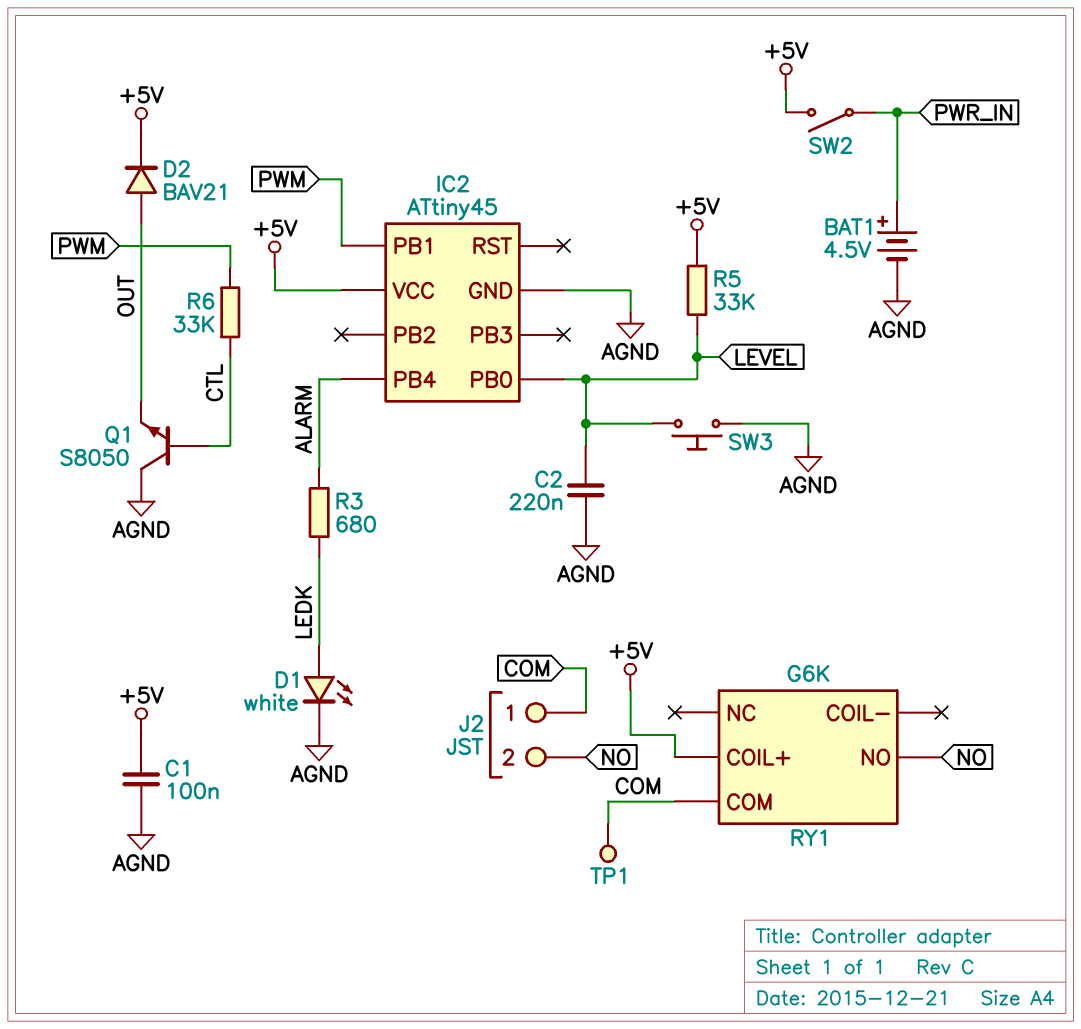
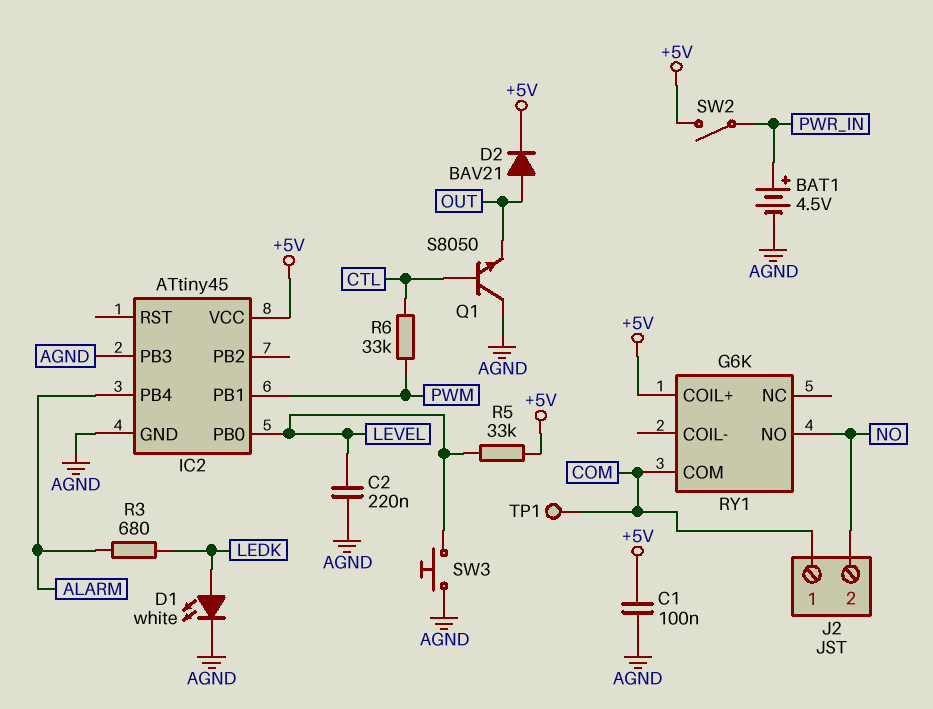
IC2 pin PB3: none -> AGND

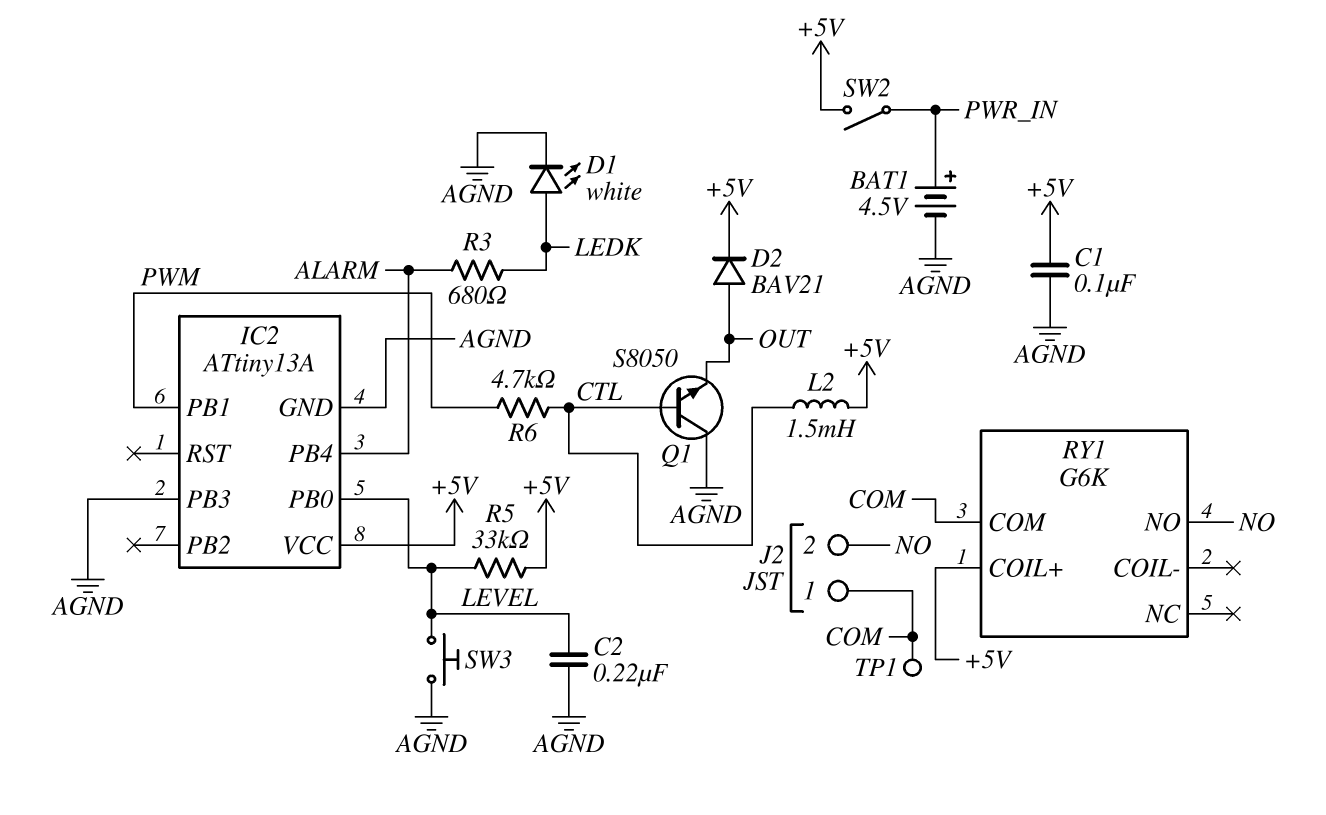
IC2: ATtiny45 -> ATtiny13A
L2: none -> 1.5mH (+5V, CTL)
R6: 33k (CTL, PWM) -> 4.7k (CTL, PWM)

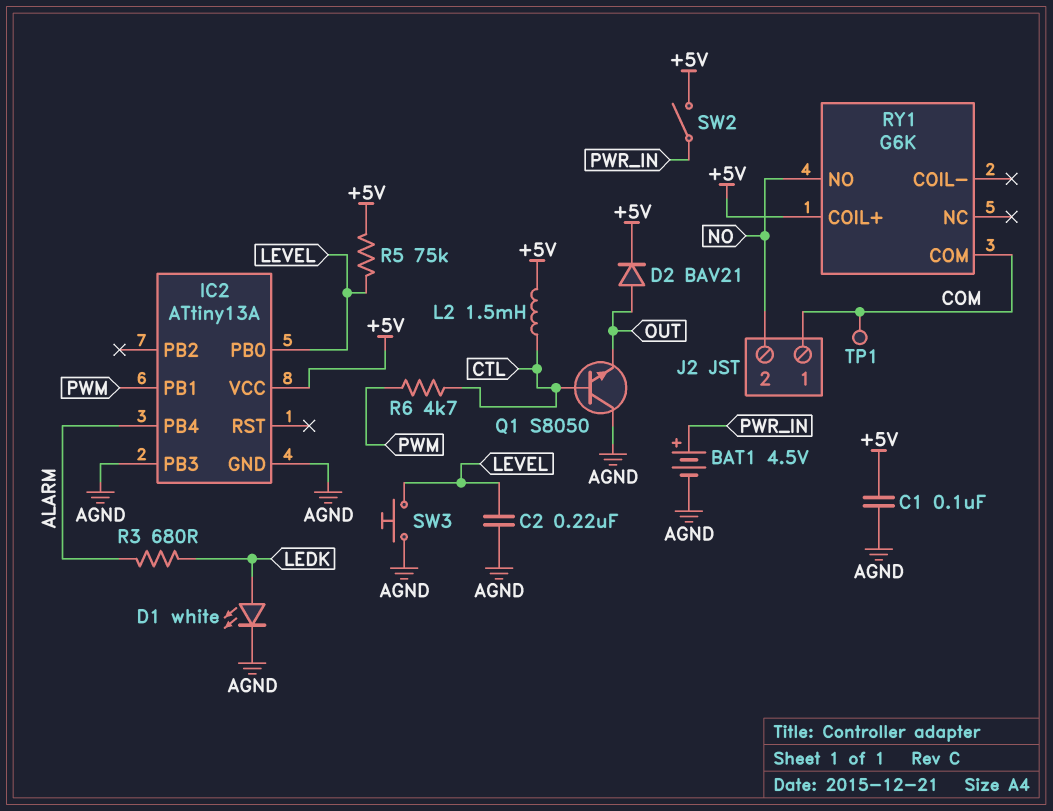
R5: 33k (+5V, LEVEL) -> 75k (+5V, LEVEL)

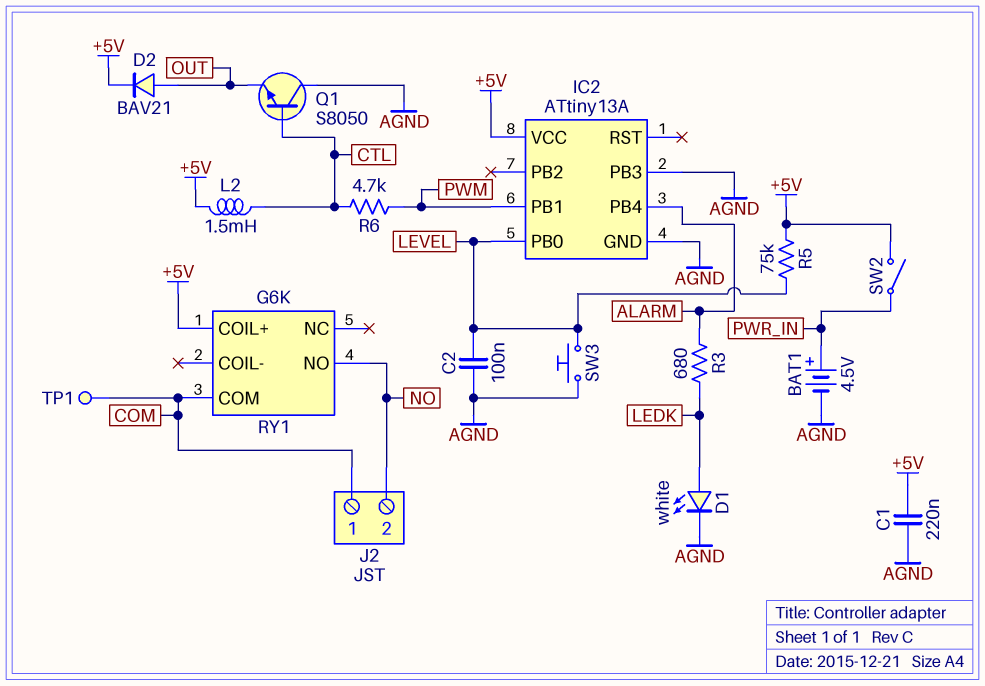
C1: 100nF (+5V, AGND) -> 220nF (+5V, AGND)
C2: 220nF (AGND, LEVEL) -> 100nF (AGND, LEVEL)

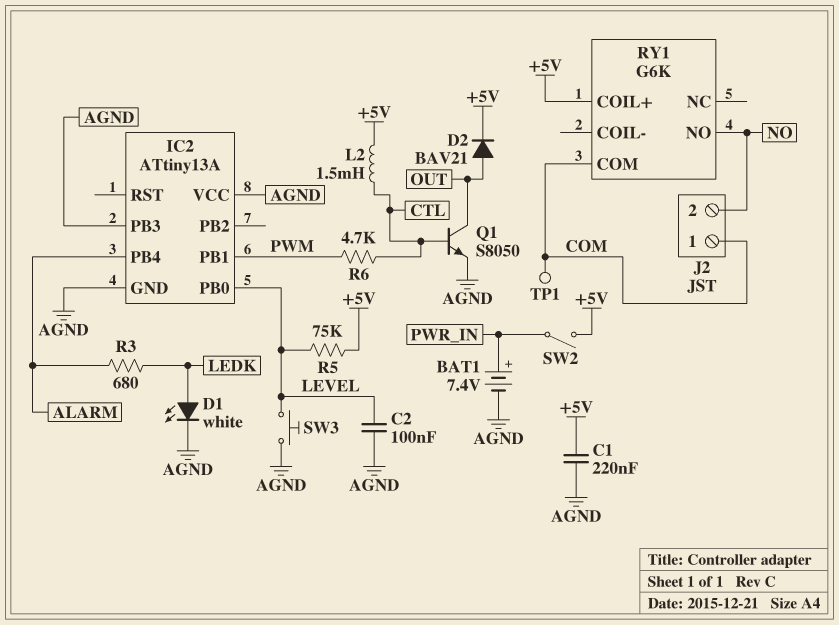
BAT1: 4.5V (plus PWR_IN, minus AGND) -> 7.4V (plus PWR_IN, minus AGND)
IC2 pin VCC: +5V -> AGND
Q1: NPN S8050 (B CTL, C AGND, E OUT) -> NPN S8050 (B CTL, C OUT, E AGND)

